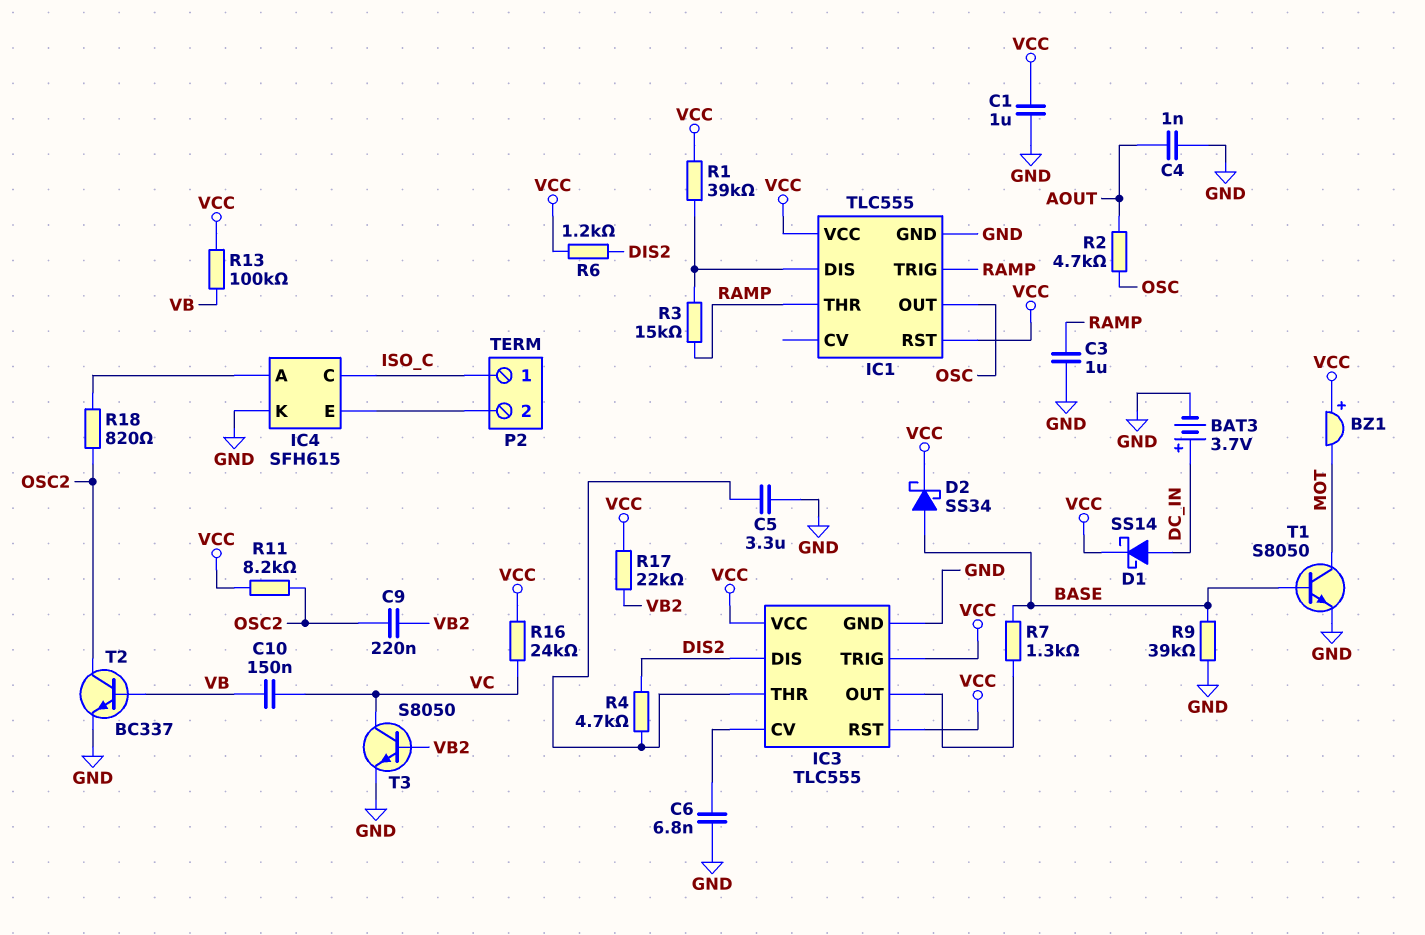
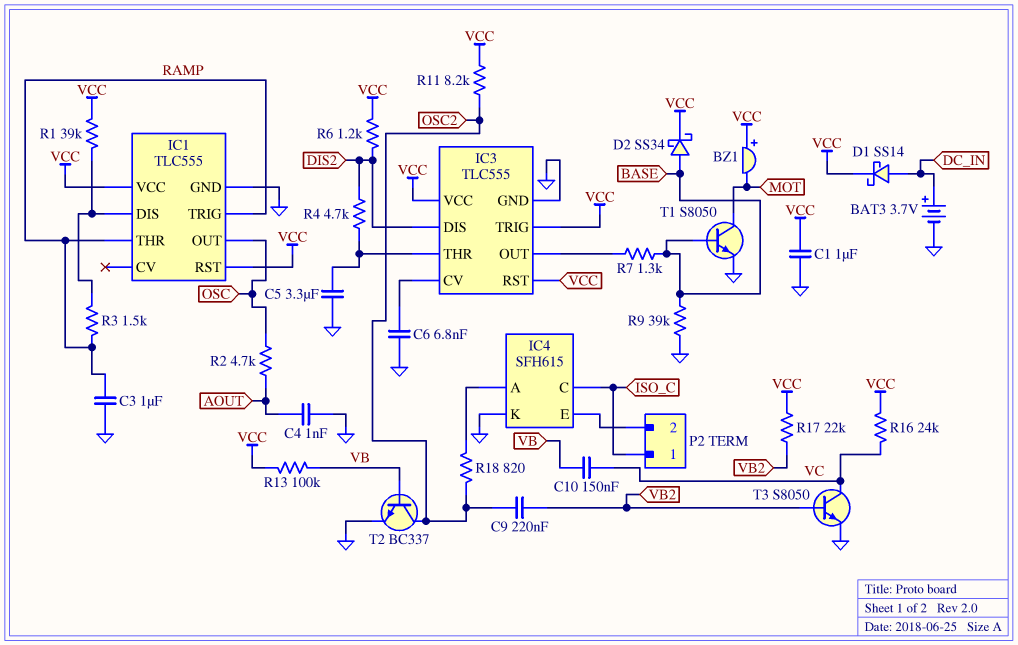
R3: 15k (IC1/DIS, RAMP) -> 1.5k (IC1/DIS, RAMP)

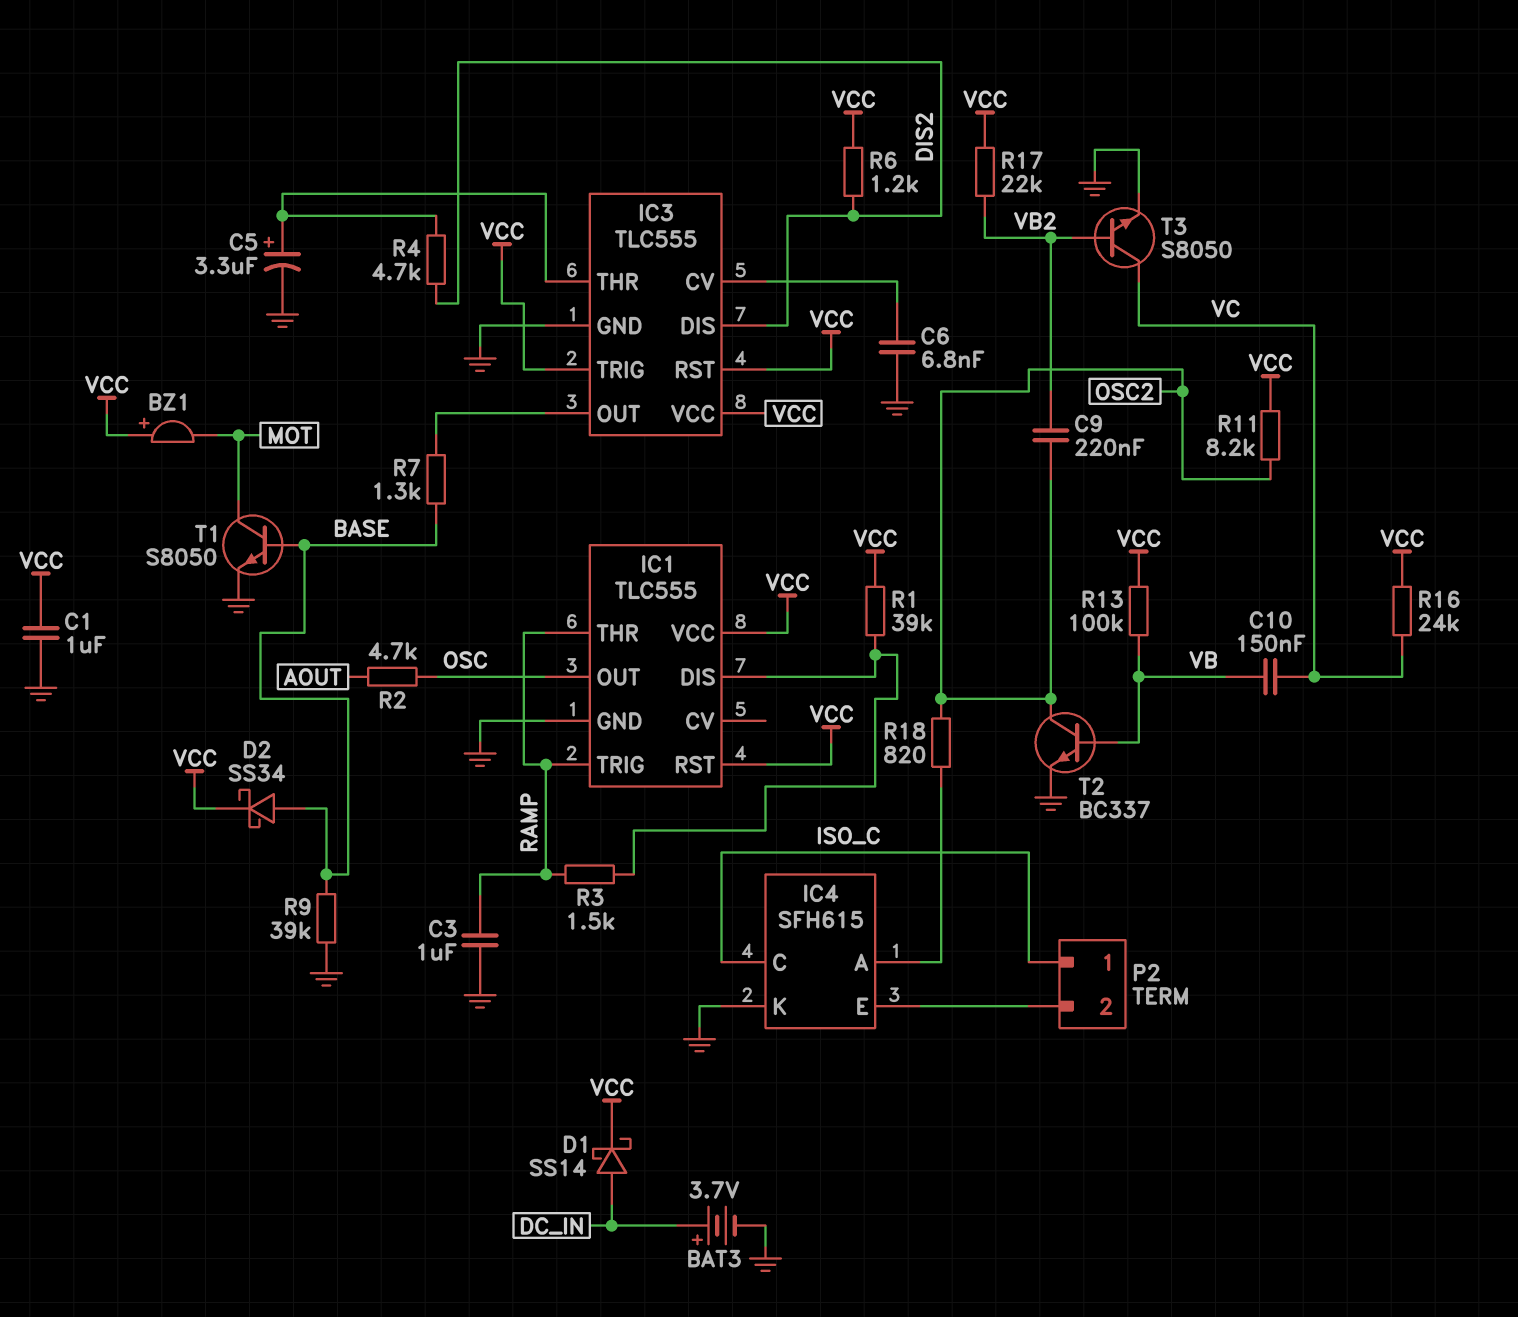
C4: 1nF (AOUT, GND) -> none
C5: 3.3uF (GND, IC3/THR) -> 3.3uF (plus IC3/THR, minus GND)

